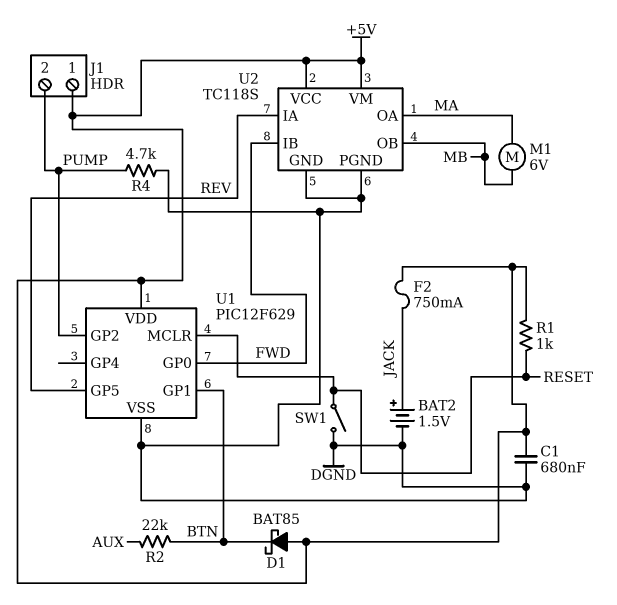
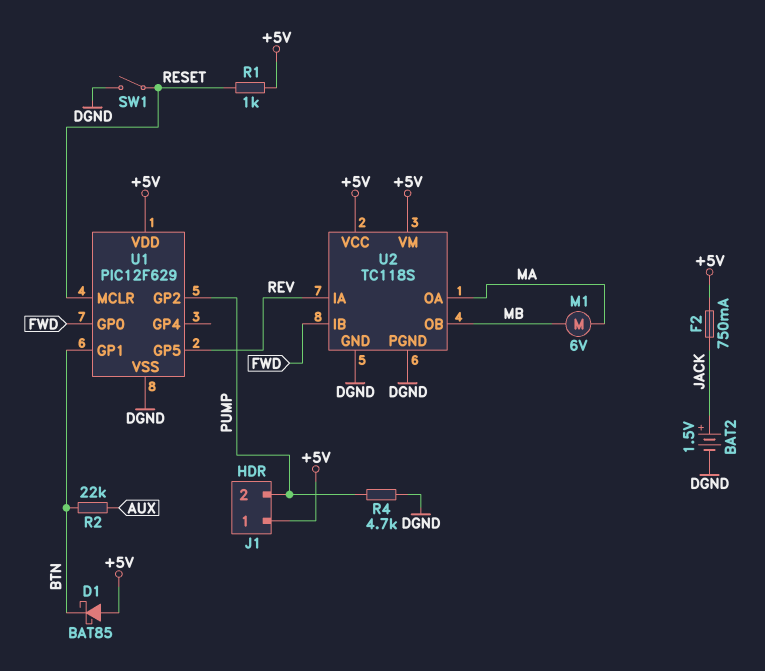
C1: 680nF (+5V, DGND) -> none

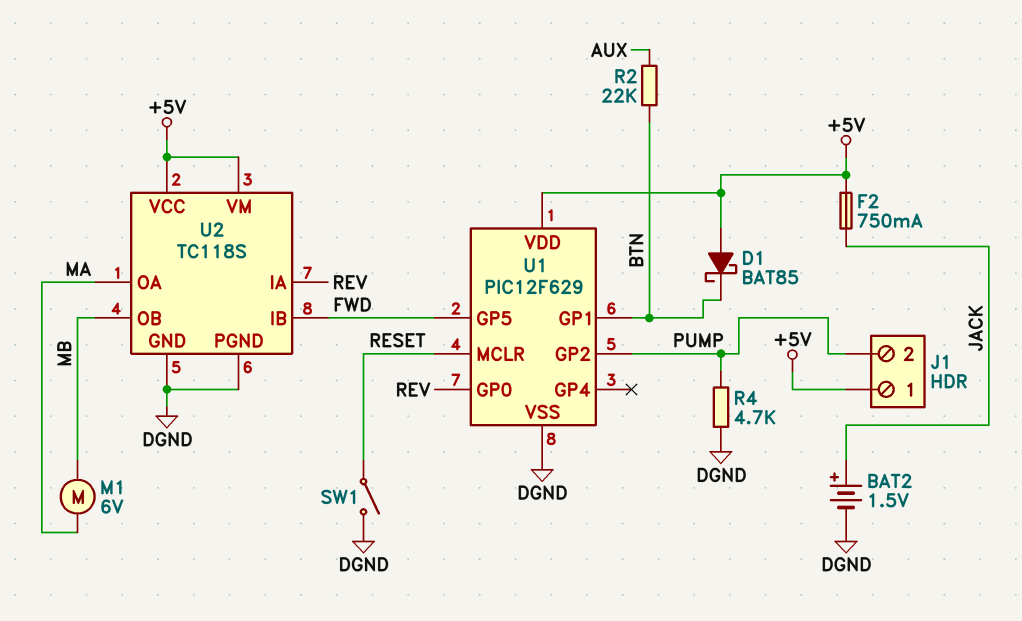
R1: 1k (+5V, RESET) -> none
U1 pin GP0: FWD -> REV
U1 pin GP5: REV -> FWD

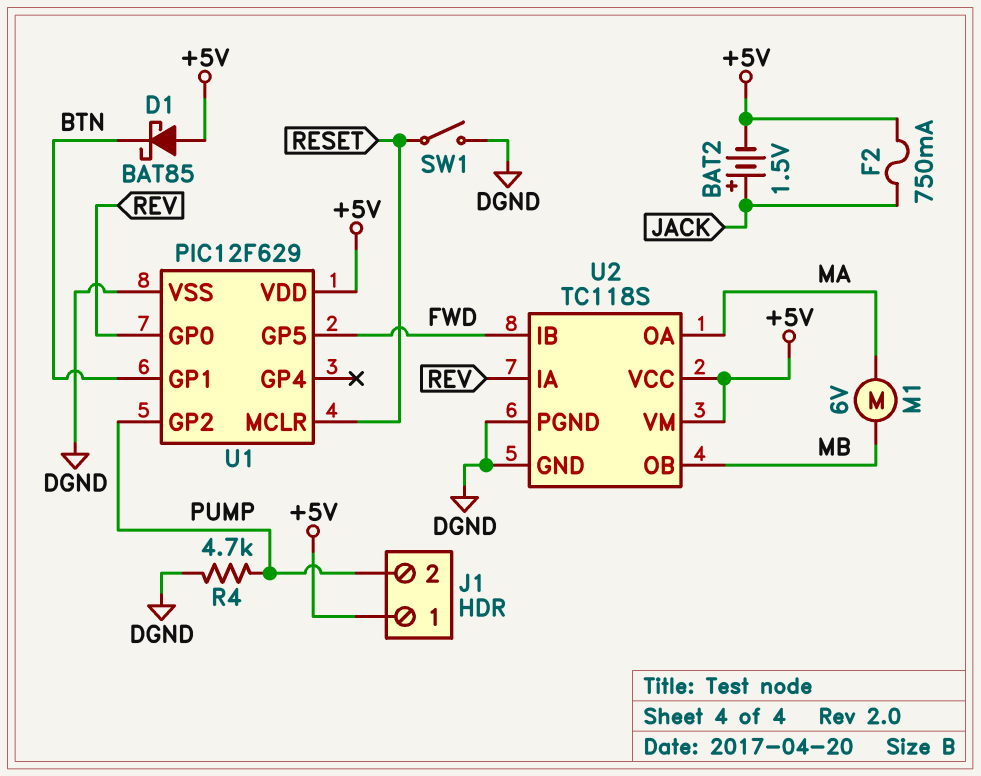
BAT2: 1.5V (plus JACK, minus DGND) -> 1.5V (plus JACK, minus +5V)
R2: 22k (AUX, BTN) -> none

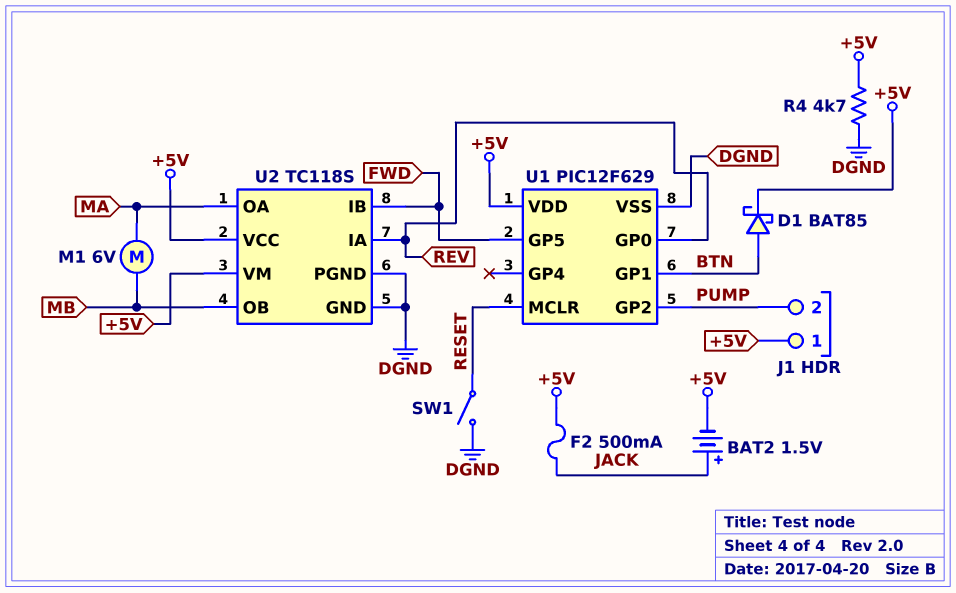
D1: schottky BAT85 (A +5V, K BTN) -> schottky BAT85 (A BTN, K +5V)
F2: 750mA (+5V, JACK) -> 500mA (+5V, JACK)
R4: 4.7k (DGND, PUMP) -> 4.7k (+5V, DGND)

